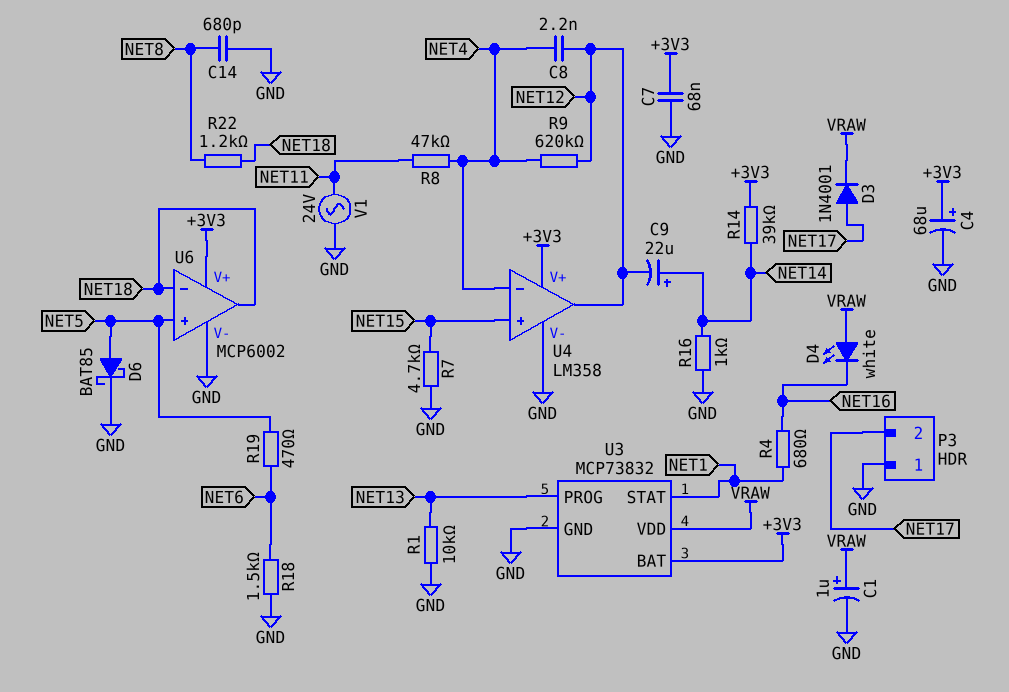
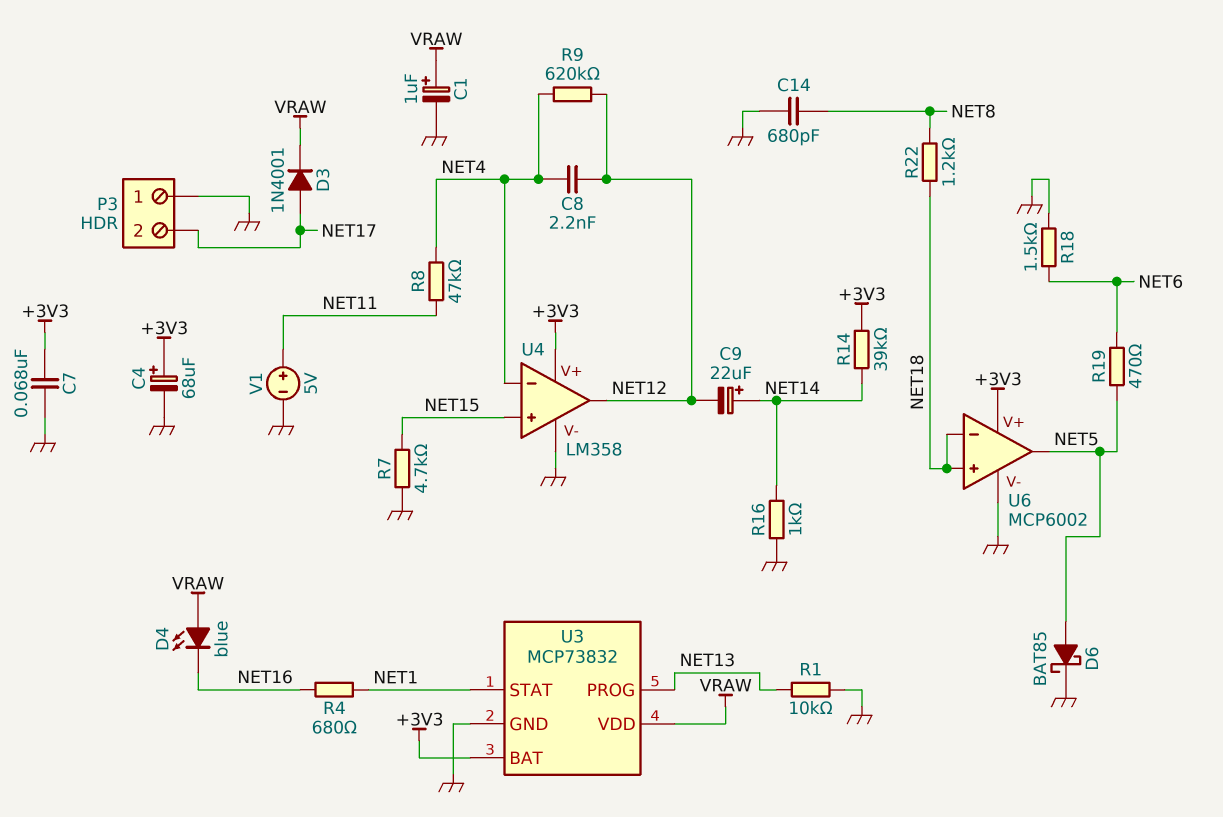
D4: LED white (A VRAW, K NET16) -> LED blue (A VRAW, K NET16)
U6 pin in+: NET5 -> NET18
U6 pin out: NET18 -> NET5
V1: AC 24V (GND, NET11) -> 5V (plus NET11, minus GND)

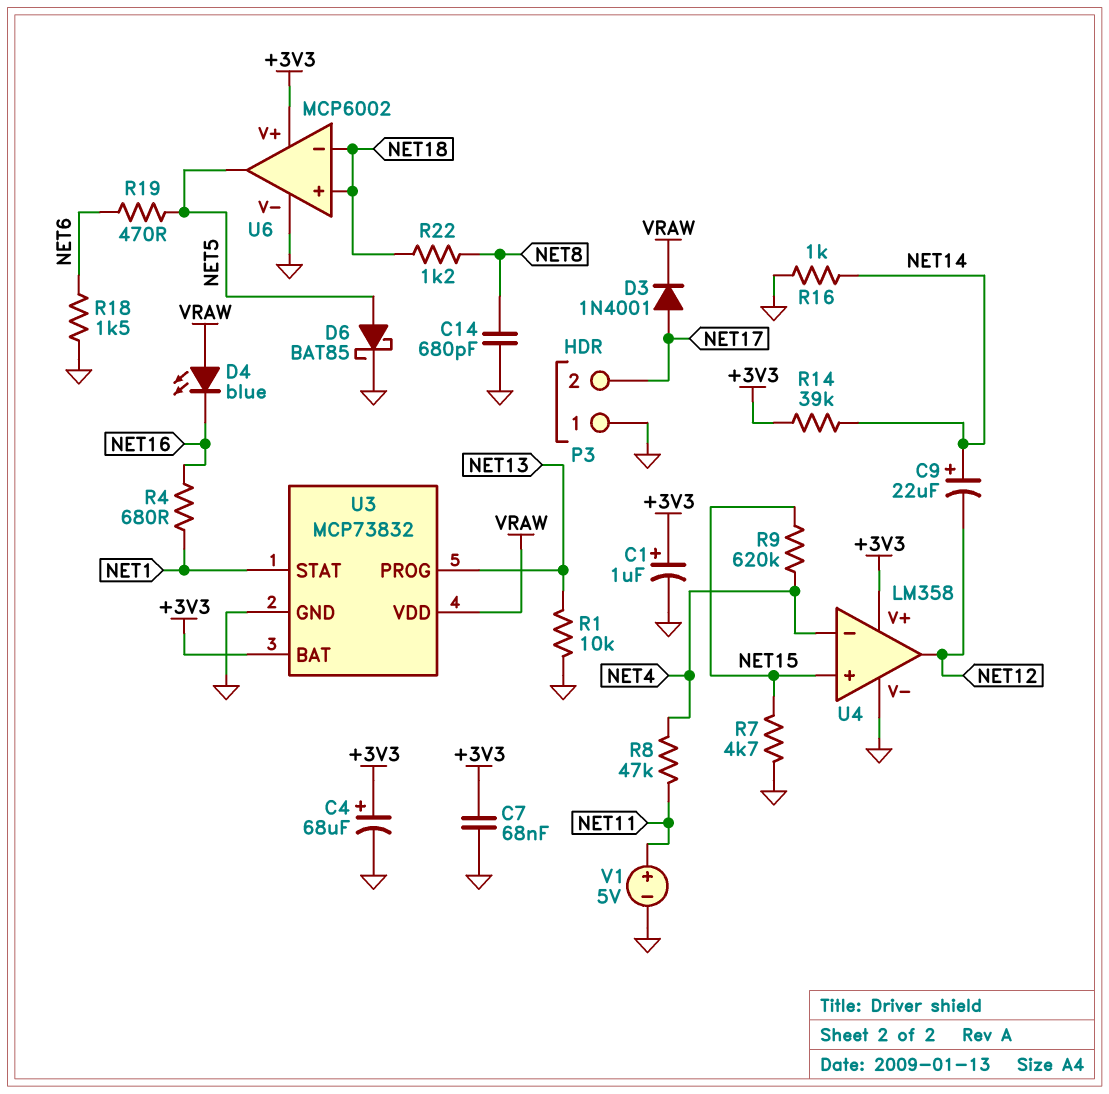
C1: 1uF (plus VRAW, minus GND) -> 1uF (plus +3V3, minus GND)
C8: 2.2nF (NET4, NET12) -> none
R9: 620k (NET4, NET12) -> 620k (NET4, NET15)

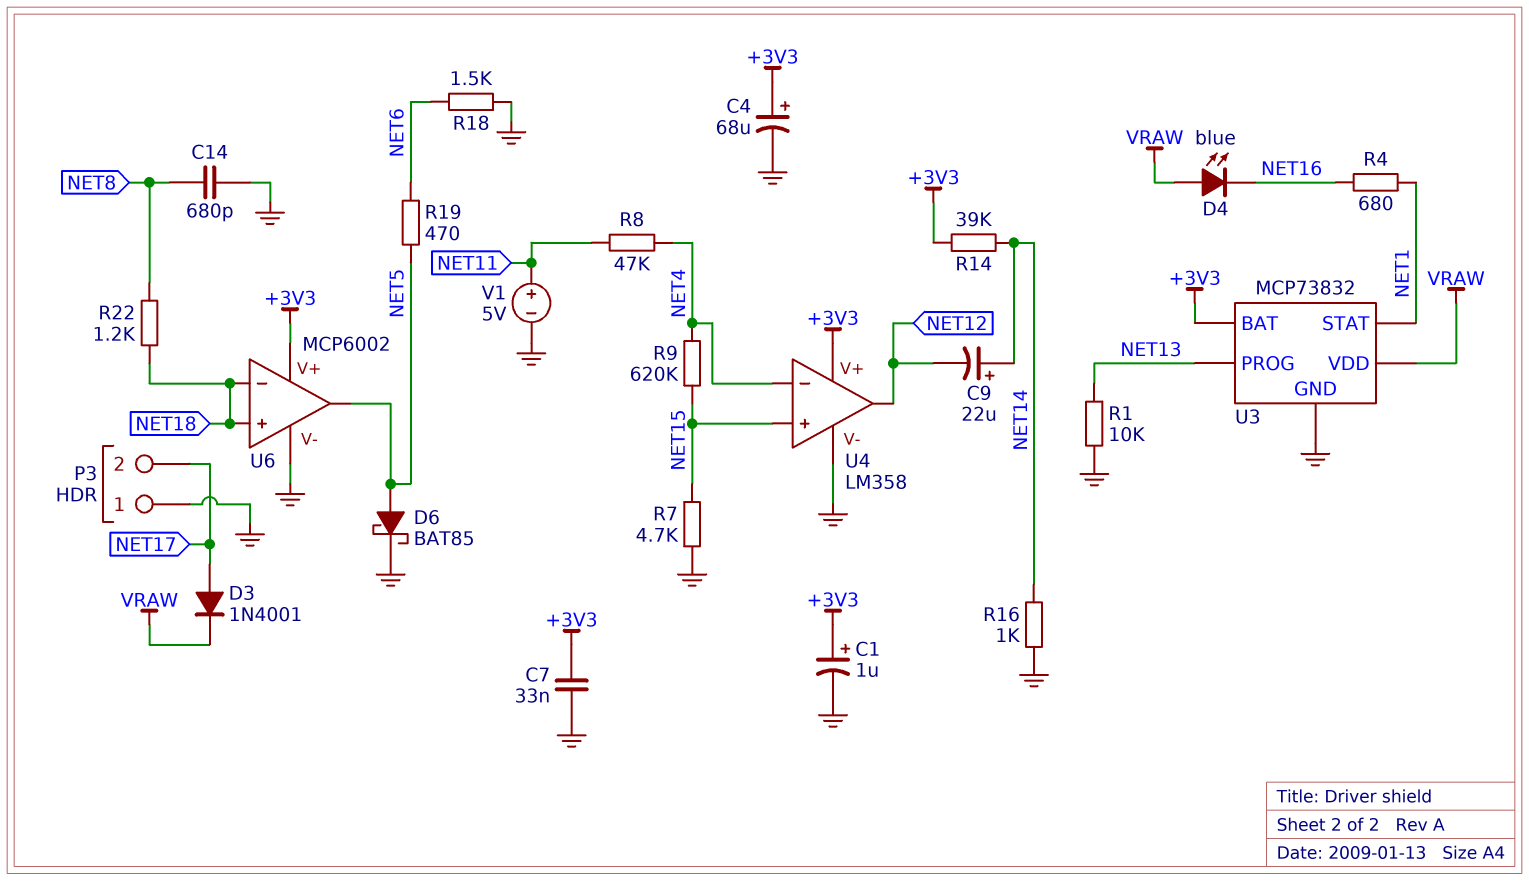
C7: 68nF (+3V3, GND) -> 33nF (+3V3, GND)

